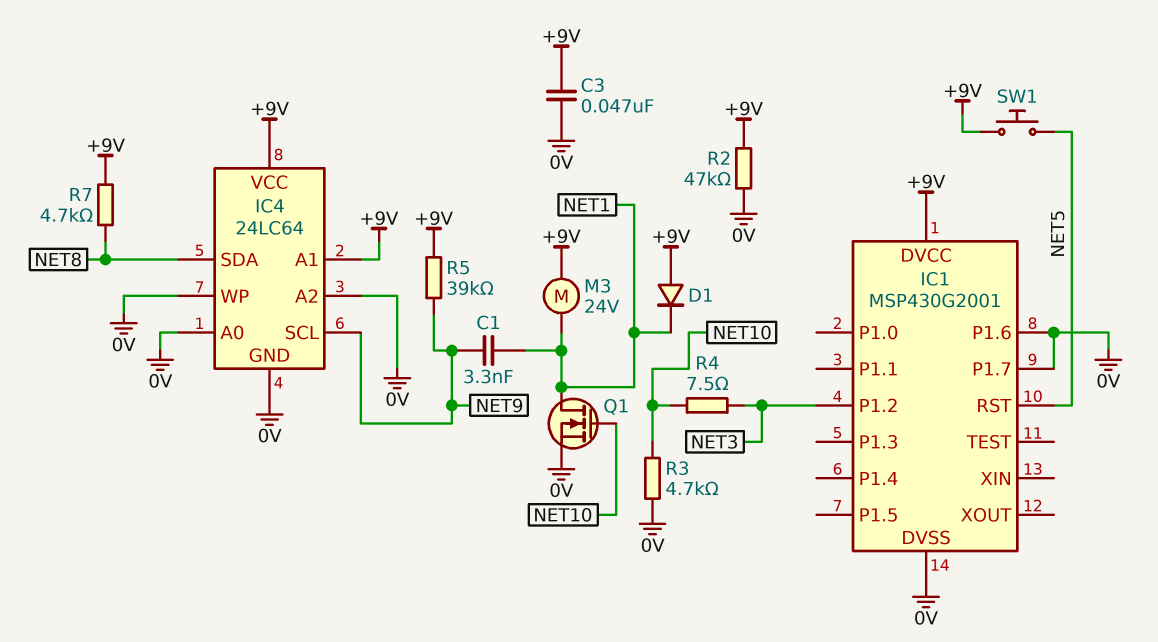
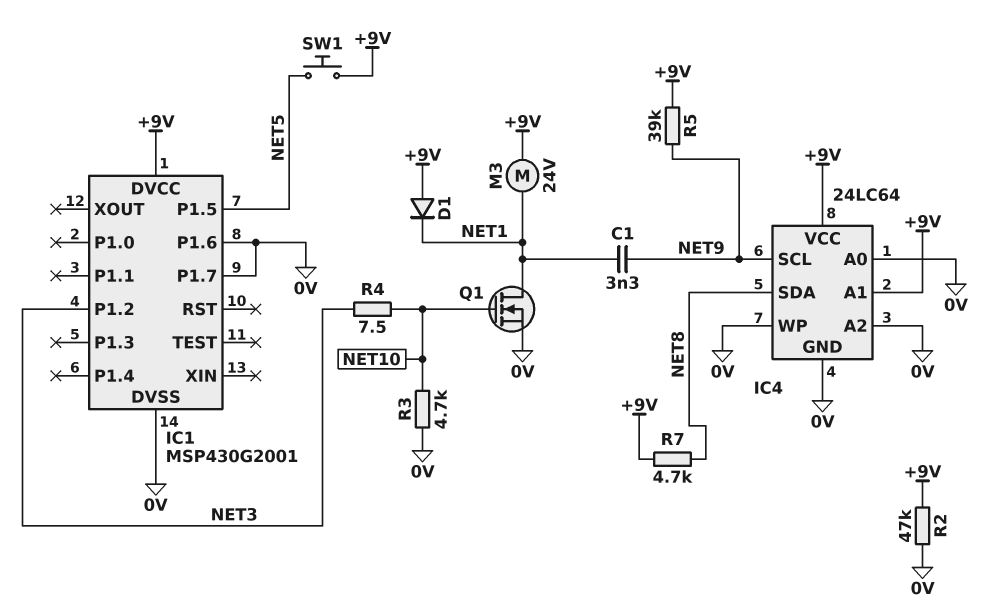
C3: 47nF (+9V, 0V) -> none
IC1 pin P1.5: none -> NET5
IC1 pin RST: NET5 -> none

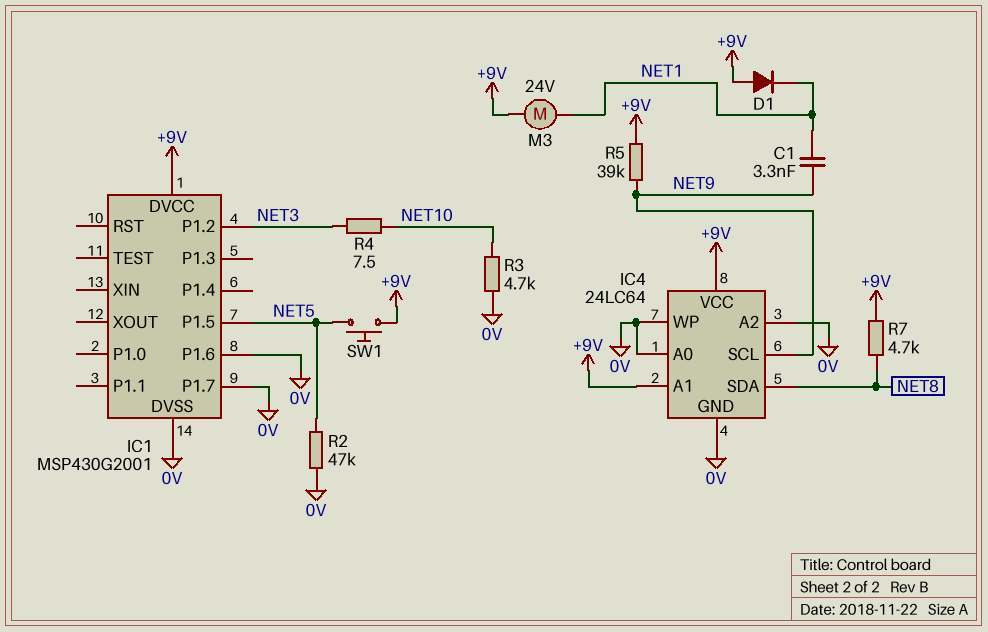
Q1: NMOS (G NET10, D NET1, S 0V) -> none
R2: 47k (+9V, 0V) -> 47k (0V, NET5)

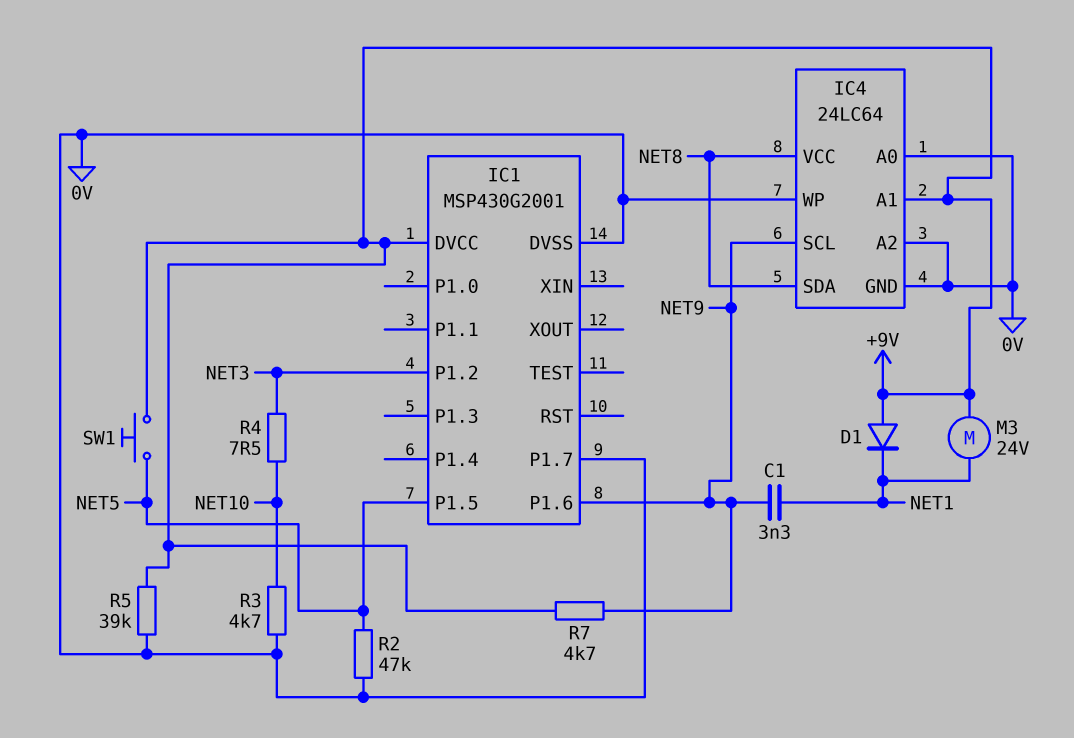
IC1 pin P1.6: 0V -> NET9
IC4 pin VCC: +9V -> NET8
R5: 39k (+9V, NET9) -> 39k (+9V, 0V)
R7: 4.7k (+9V, NET8) -> 4.7k (+9V, NET9)

